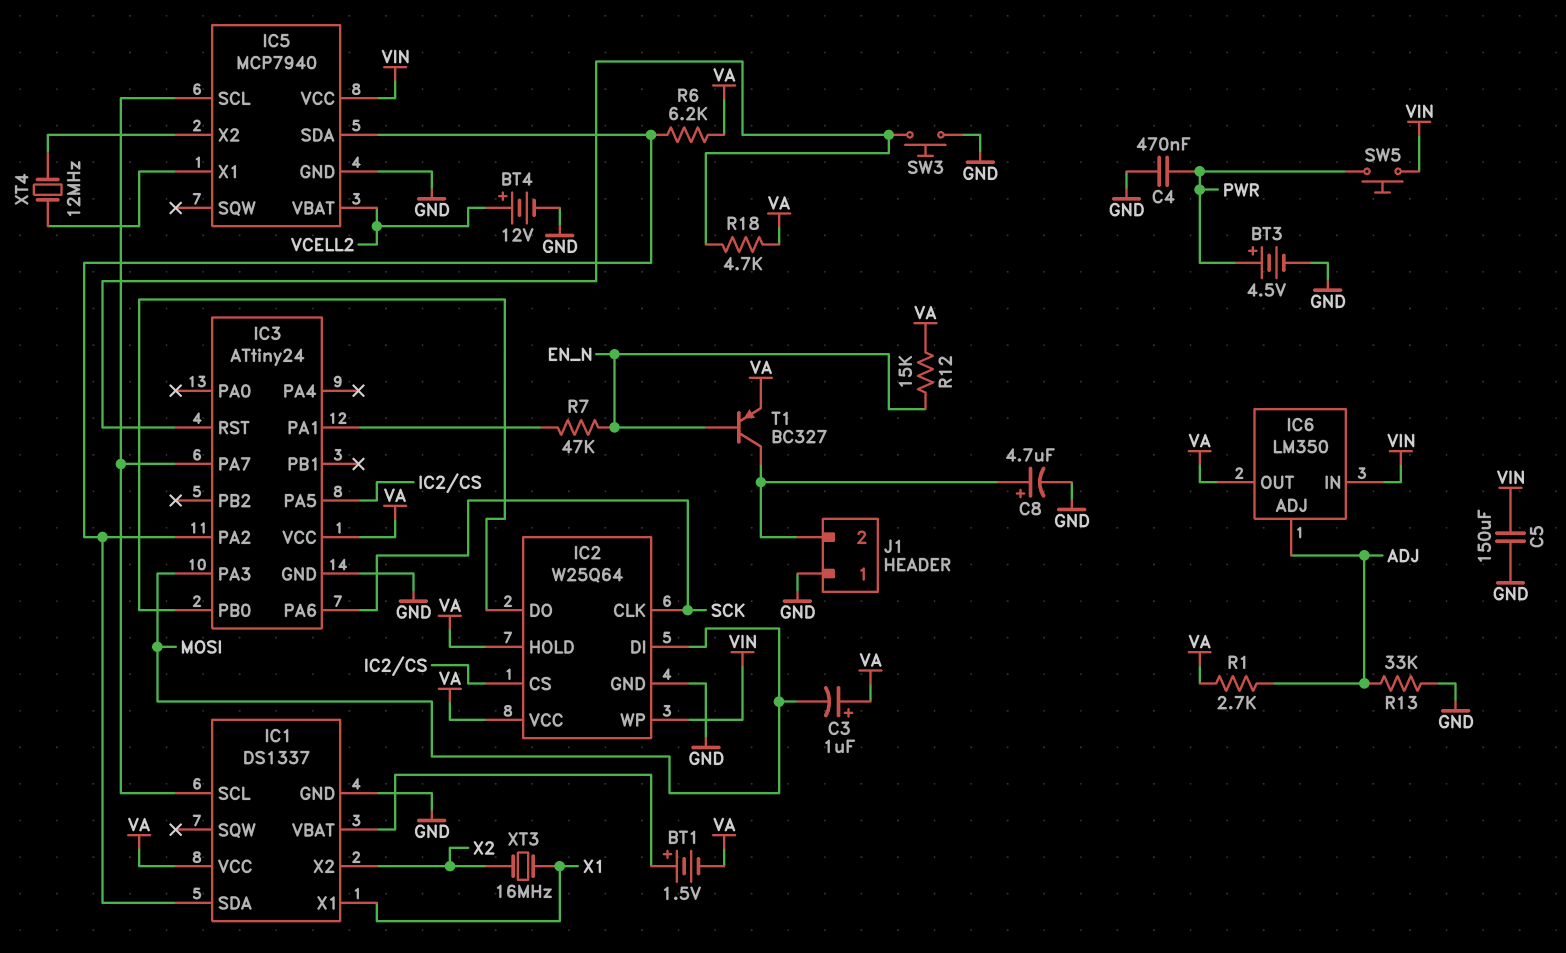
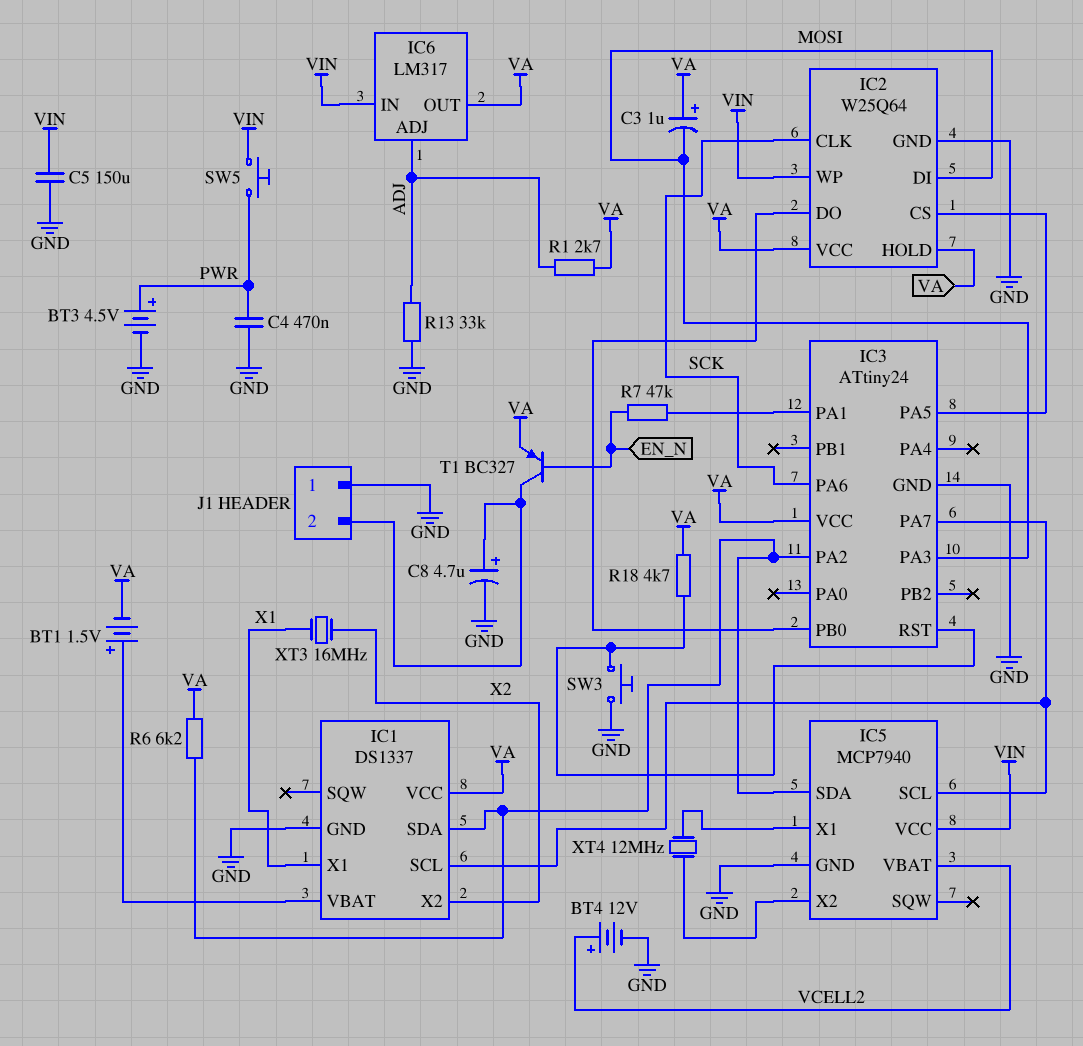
IC6: LM350 -> LM317
R12: 15k (EN_N, VA) -> none

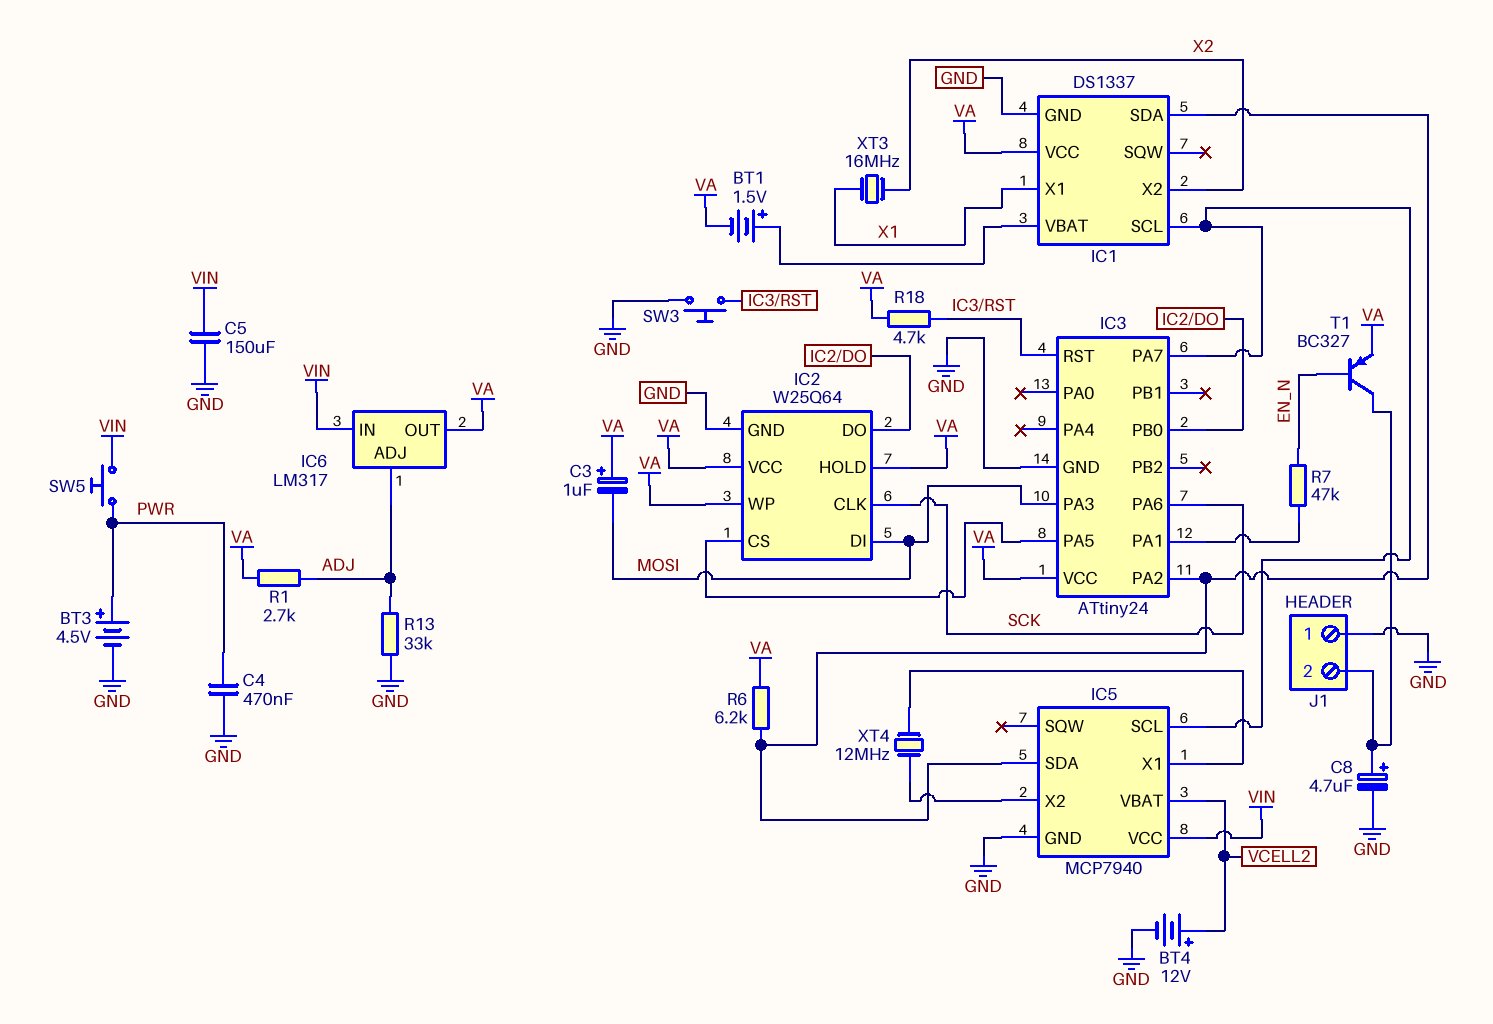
IC2 pin WP: VIN -> VA

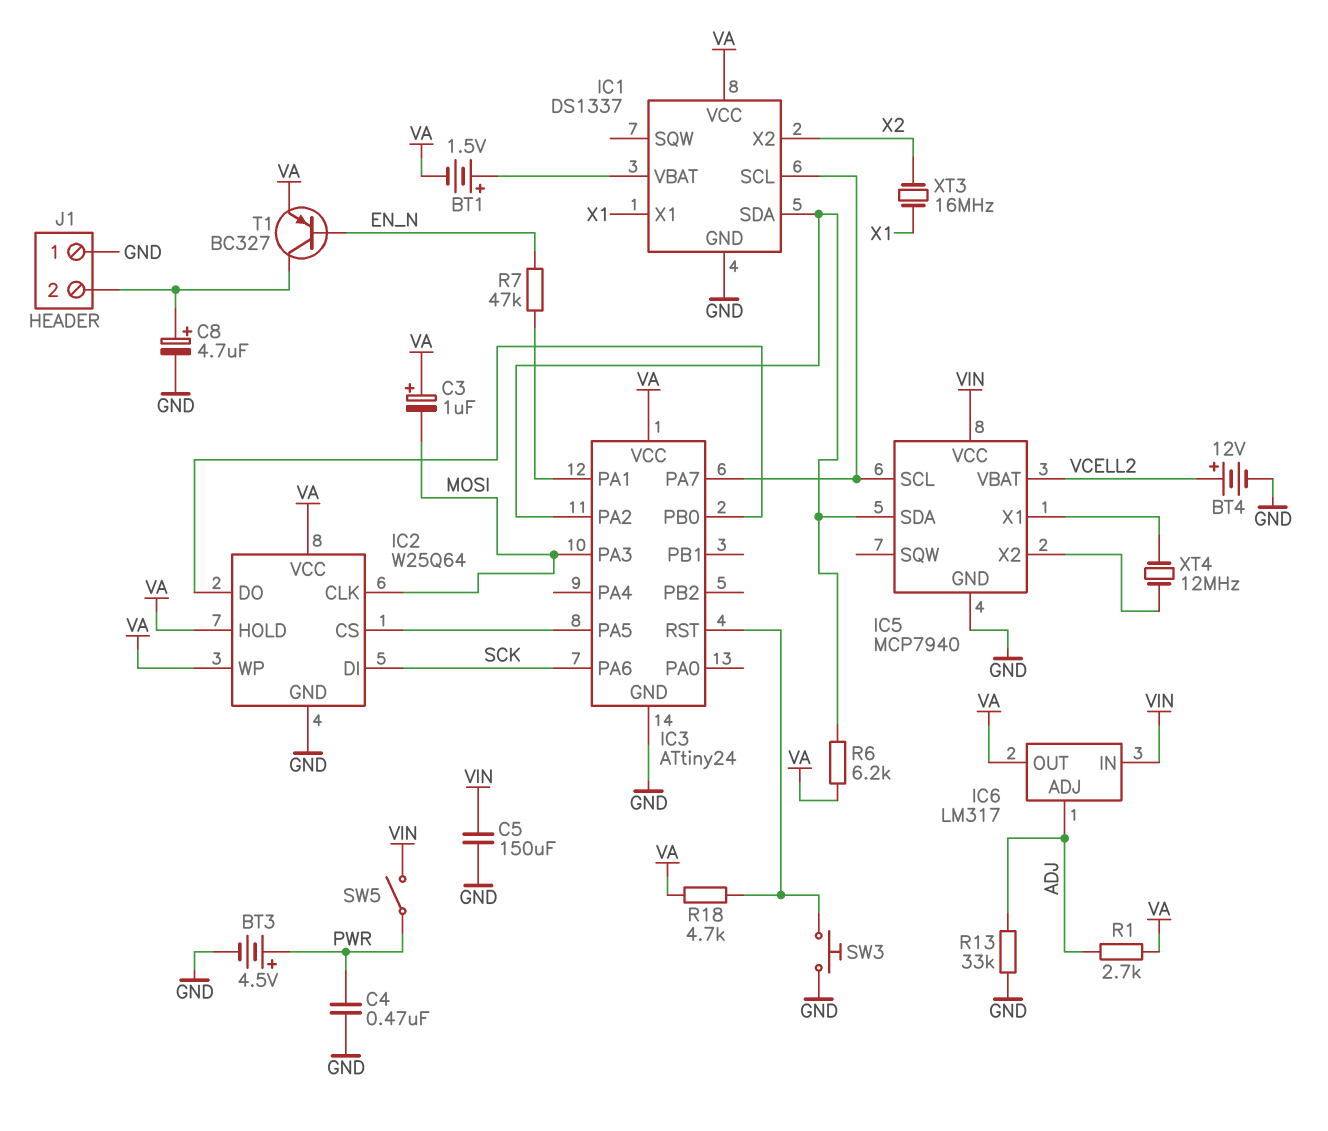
IC2 pin CLK: SCK -> MOSI
IC2 pin DI: MOSI -> SCK
SW5: button (PWR, VIN) -> switch (PWR, VIN)

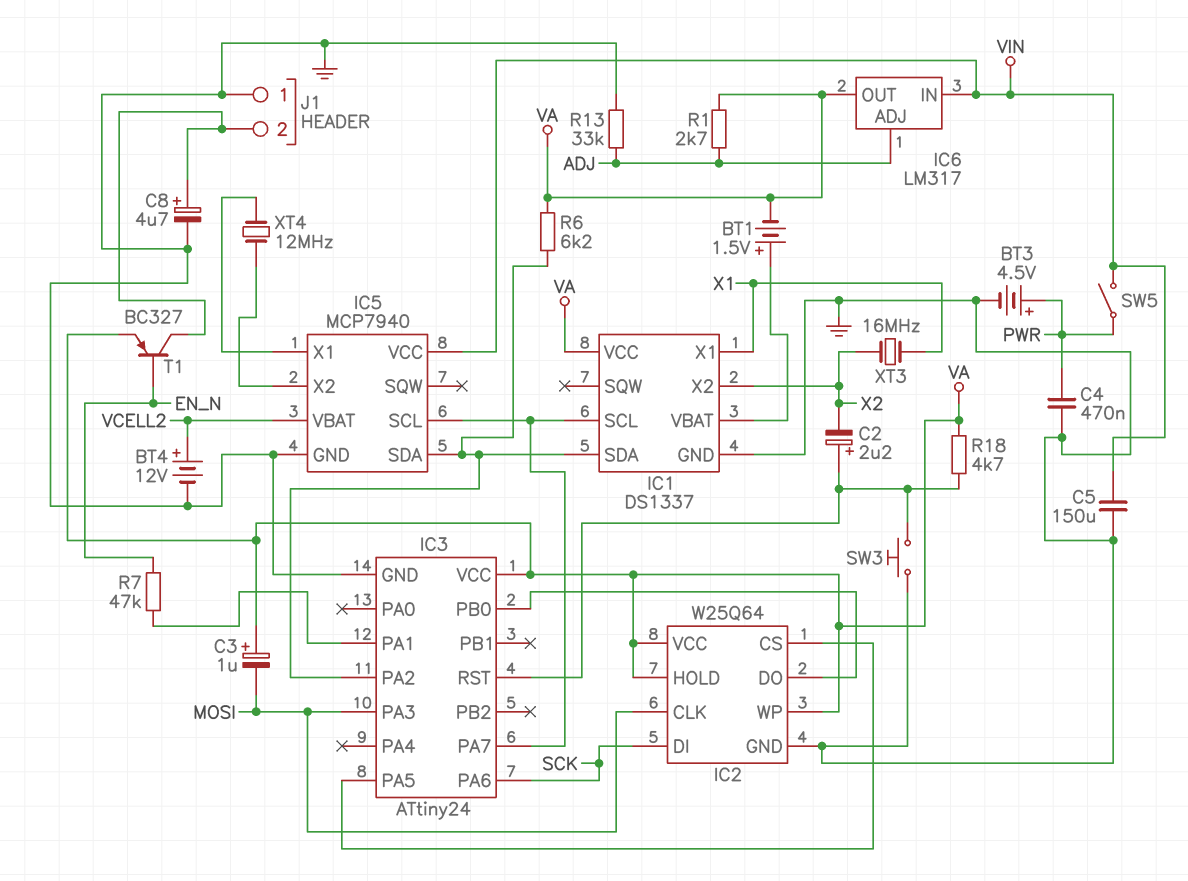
C2: none -> 2.2uF (plus IC3/RST, minus X2)

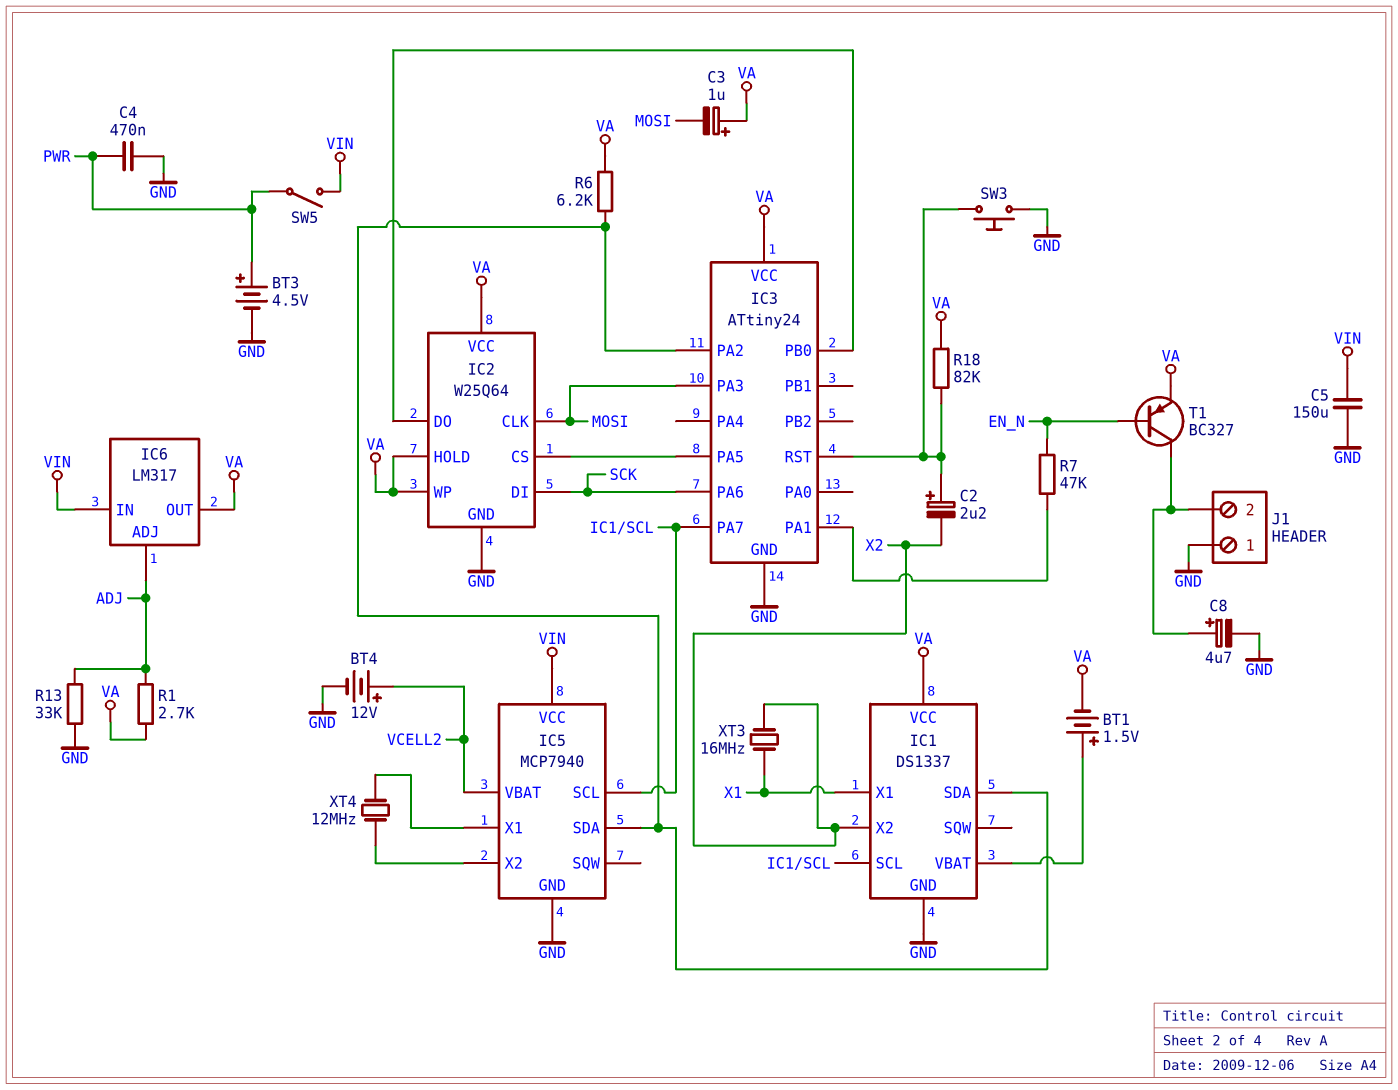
R18: 4.7k (IC3/RST, VA) -> 82k (IC3/RST, VA)

